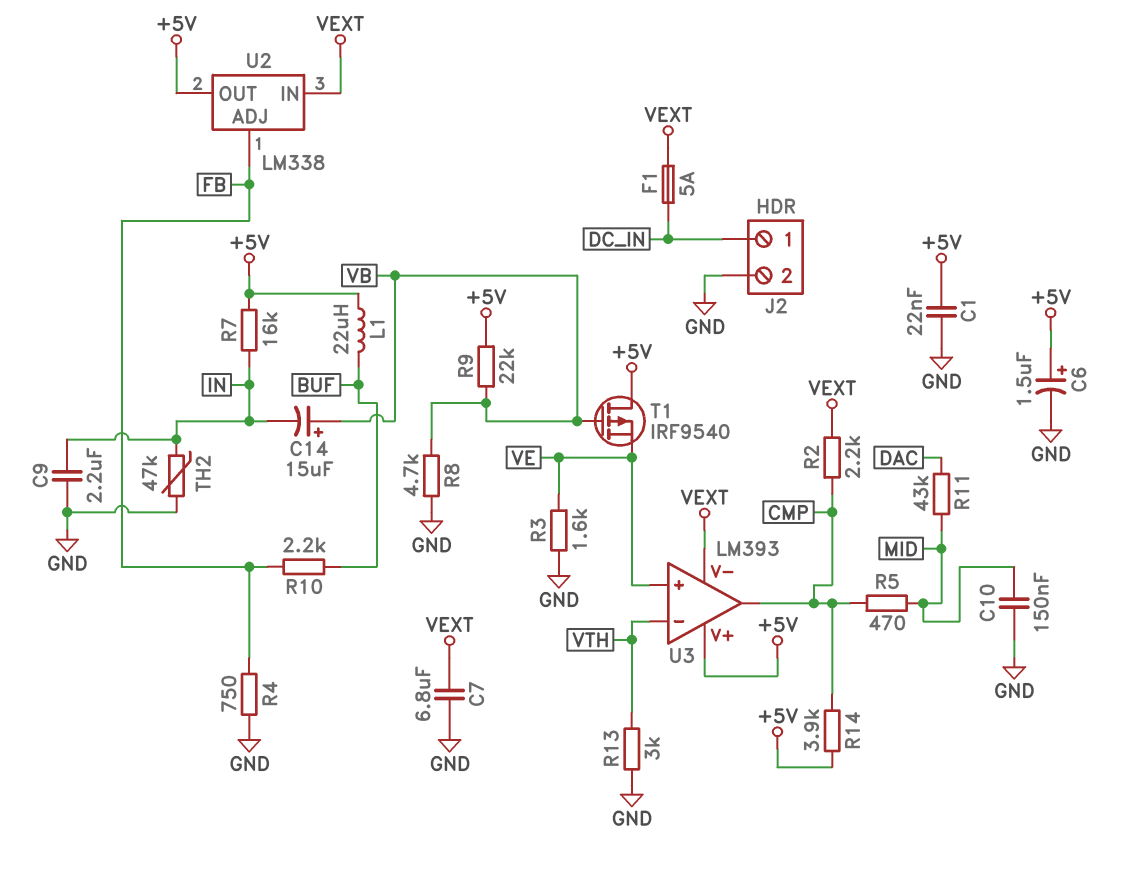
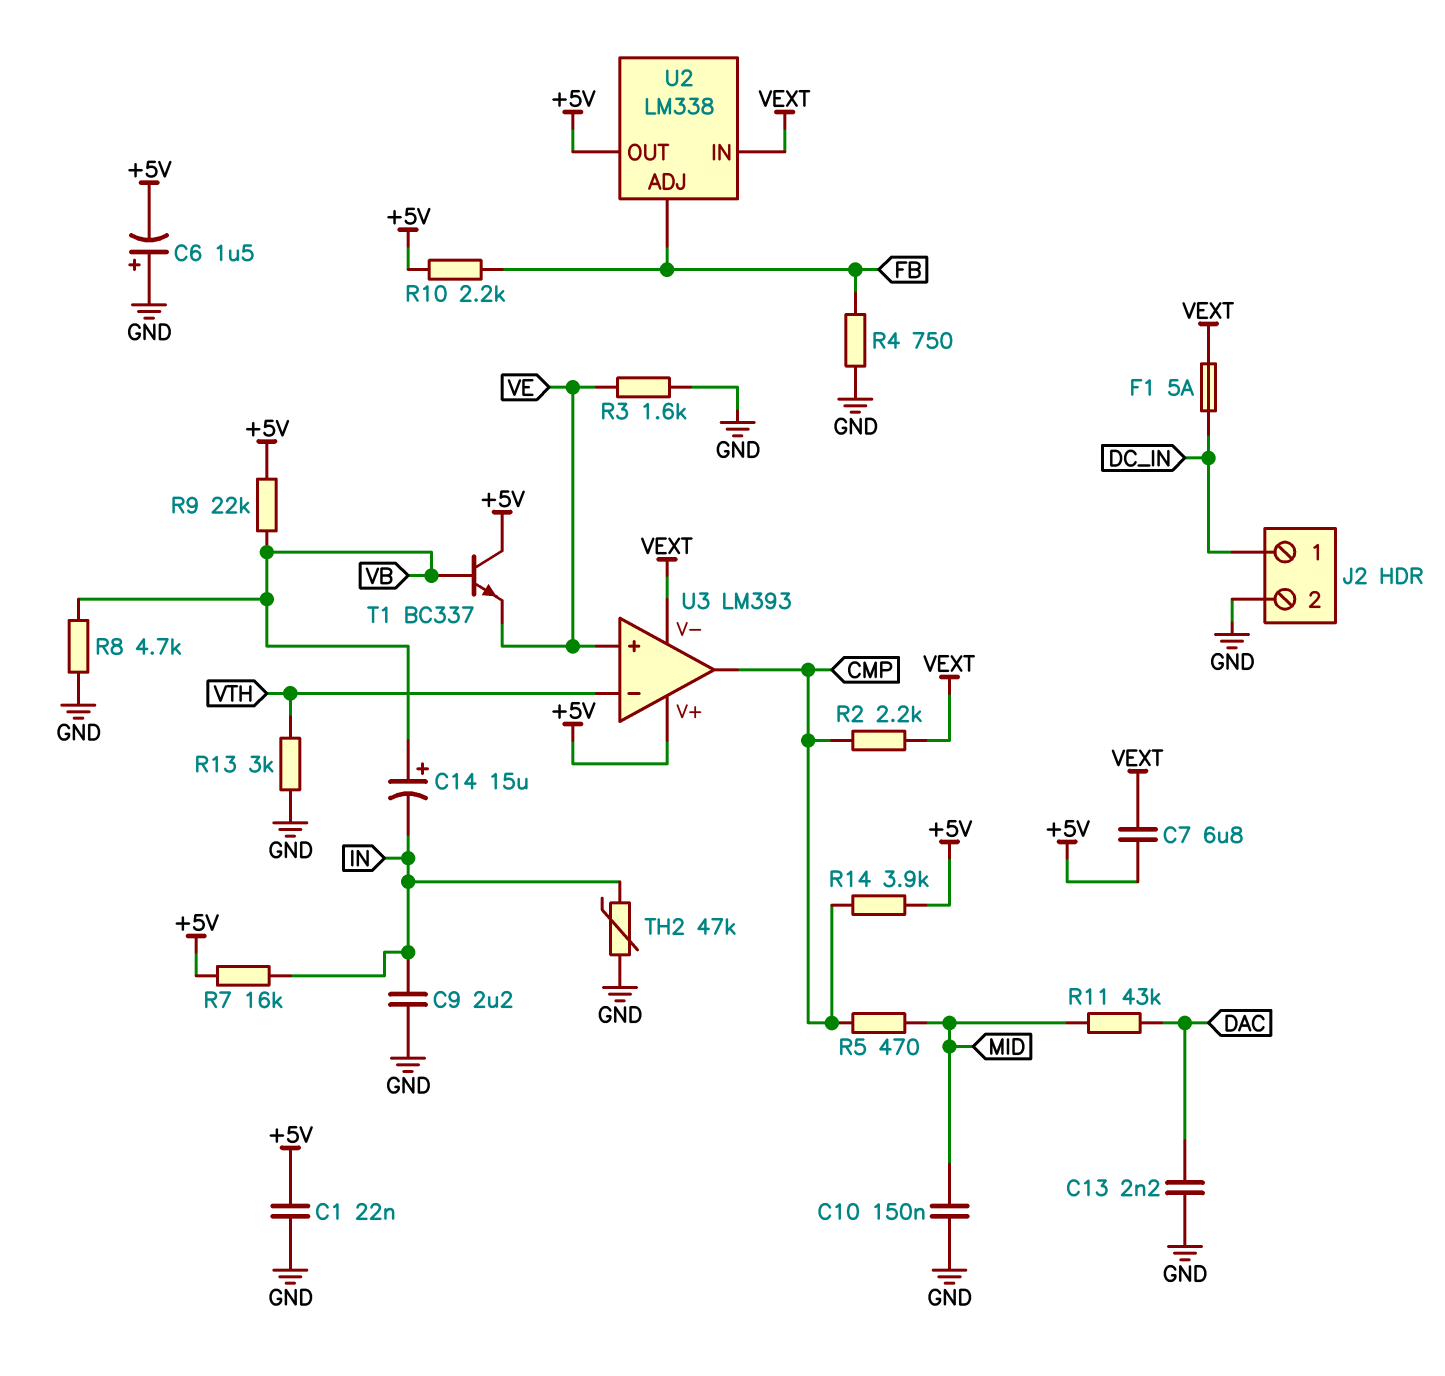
C6: 1.5uF (plus +5V, minus GND) -> 1.5uF (plus GND, minus +5V)
C7: 6.8uF (GND, VEXT) -> 6.8uF (+5V, VEXT)
C13: none -> 2.2nF (DAC, GND)
L1: 22uH (+5V, BUF) -> none
R10: 2.2k (BUF, FB) -> 2.2k (+5V, FB)
T1: PMOS IRF9540 (G VB, D +5V, S VE) -> NPN BC337 (B VB, C +5V, E VE)

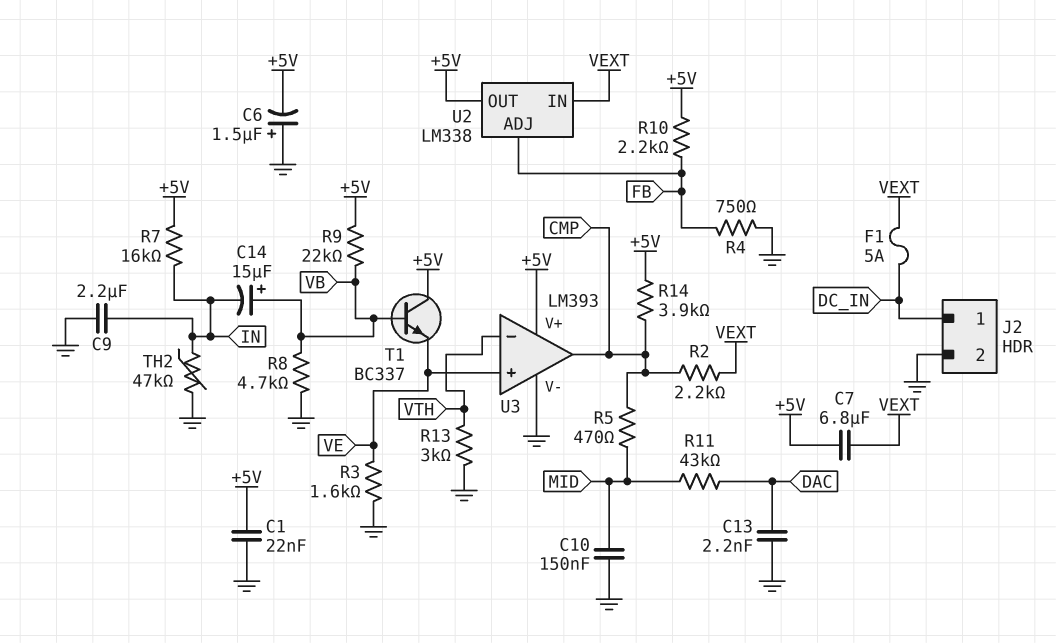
U3 pin V-: VEXT -> GND

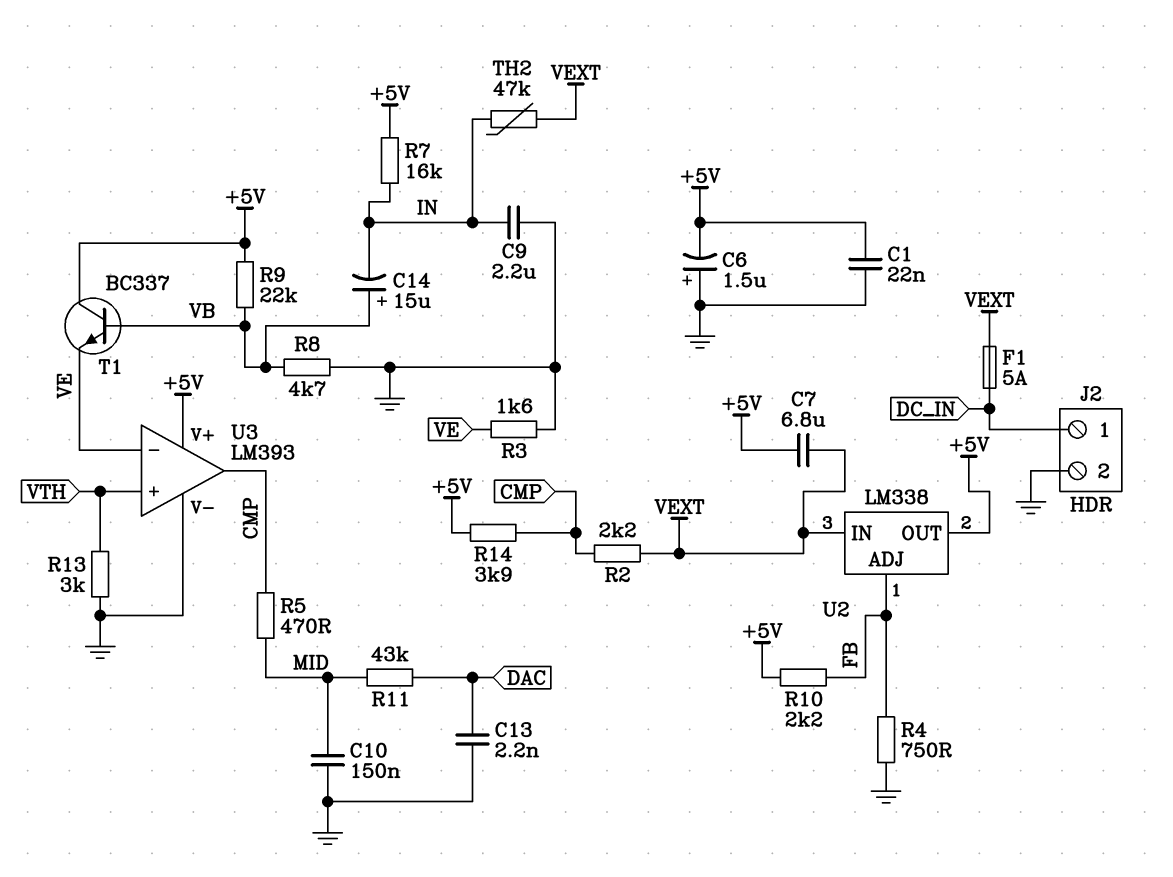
TH2: 47k (GND, IN) -> 47k (IN, VEXT)
U3 pin in+: VE -> VTH
U3 pin in-: VTH -> VE

